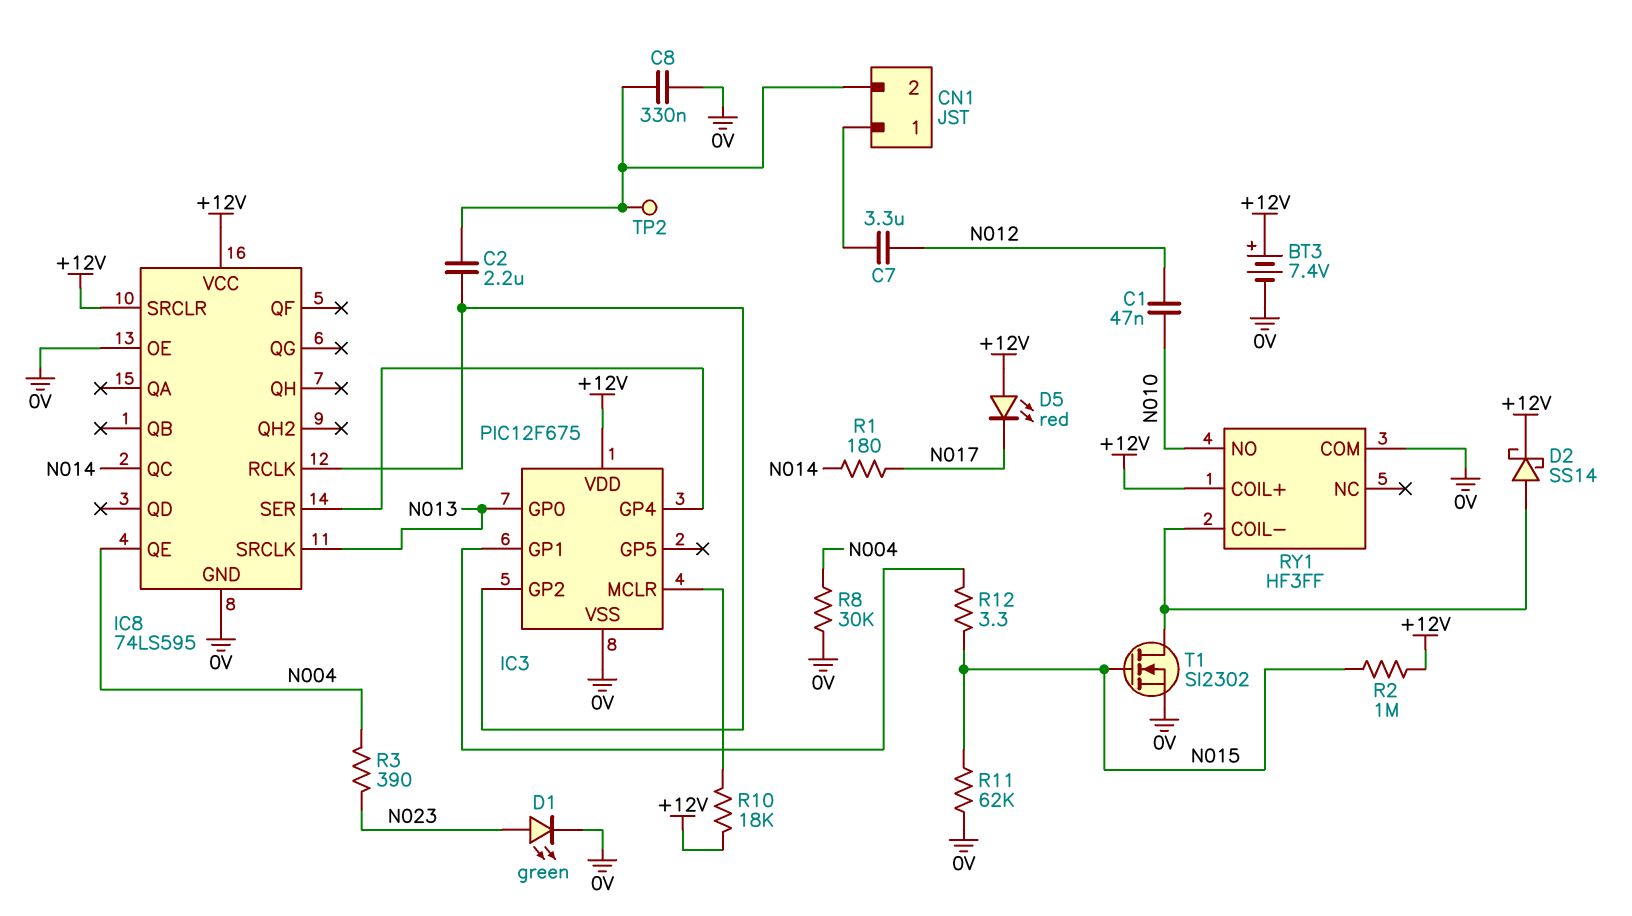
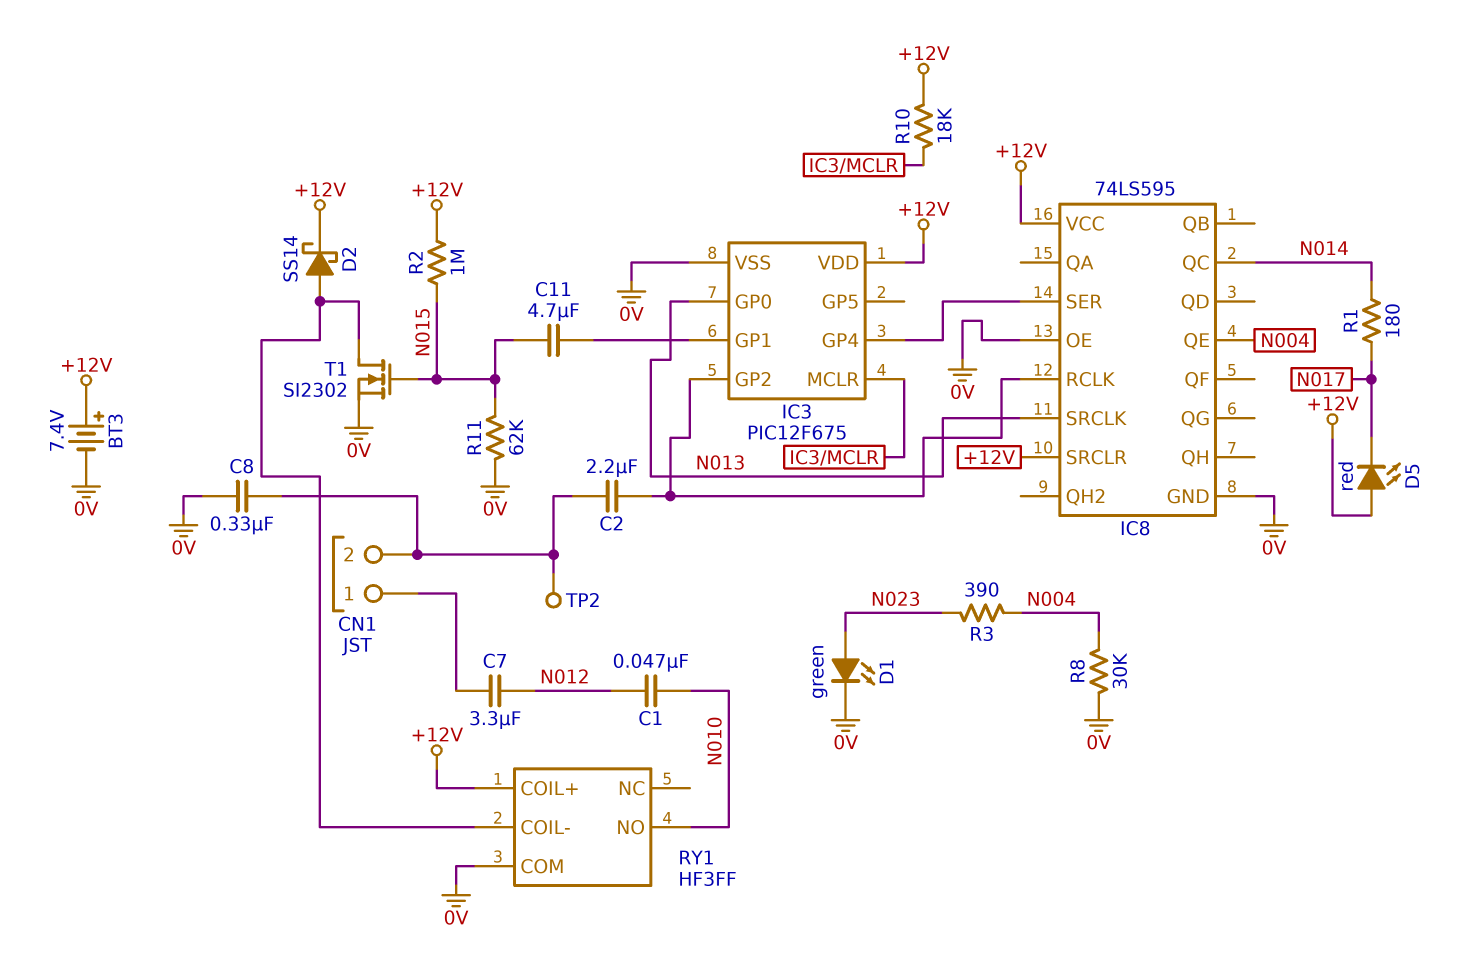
C11: none -> 4.7uF (IC3/GP1, N015)
R12: 3.3 (IC3/GP1, N015) -> none

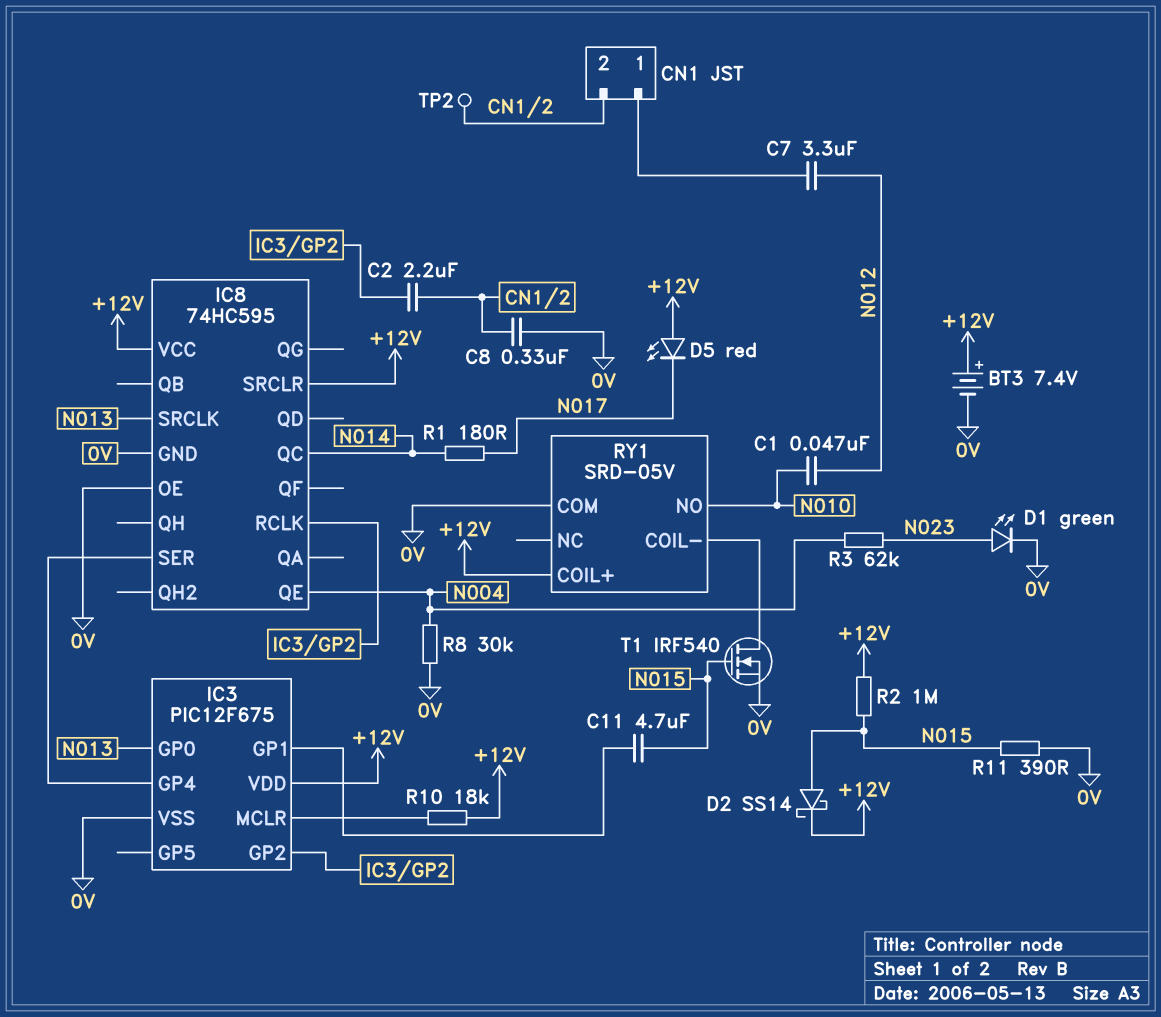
D2: schottky SS14 (A RY1/COIL-, K +12V) -> schottky SS14 (A N015, K +12V)
IC8: 74LS595 -> 74HC595
R3: 390 (N004, N023) -> 62k (N004, N023)
R11: 62k (0V, N015) -> 390 (0V, N015)
RY1: HF3FF -> SRD-05V
T1: NMOS SI2302 (G N015, D RY1/COIL-, S 0V) -> NMOS IRF540 (G N015, D RY1/COIL-, S 0V)

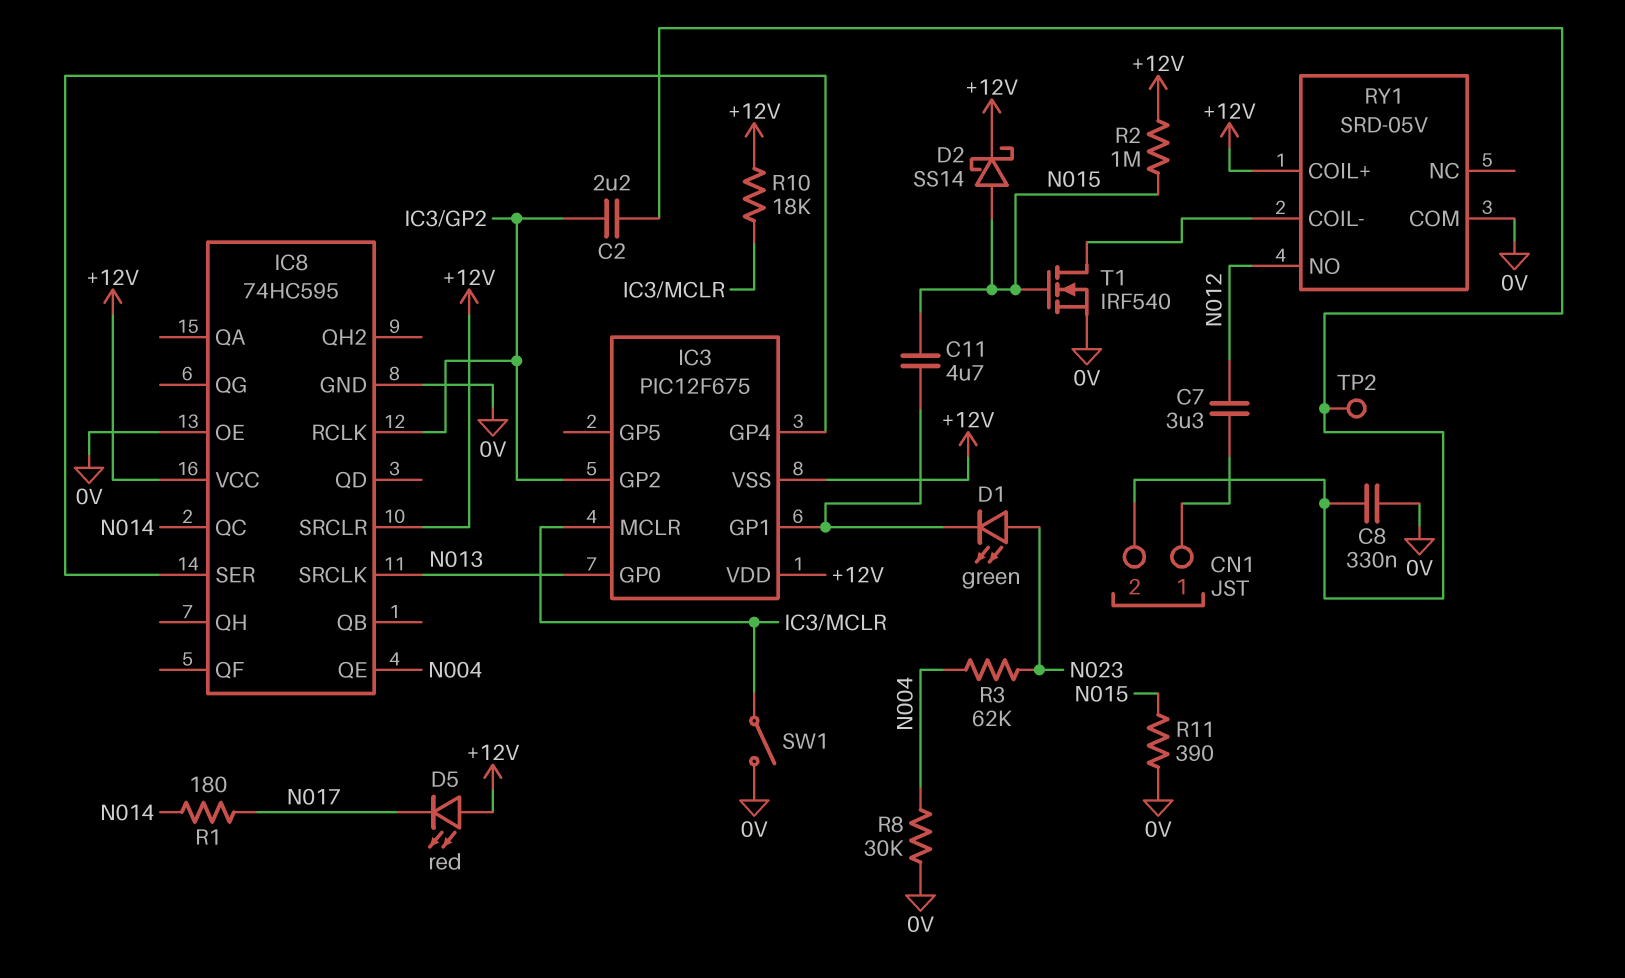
BT3: 7.4V (plus +12V, minus 0V) -> none
C1: 47nF (N010, N012) -> none
D1: LED green (A N023, K 0V) -> LED green (A N023, K IC3/GP1)
IC3 pin VSS: 0V -> +12V
RY1 pin NO: N010 -> N012
SW1: none -> switch (0V, IC3/MCLR)

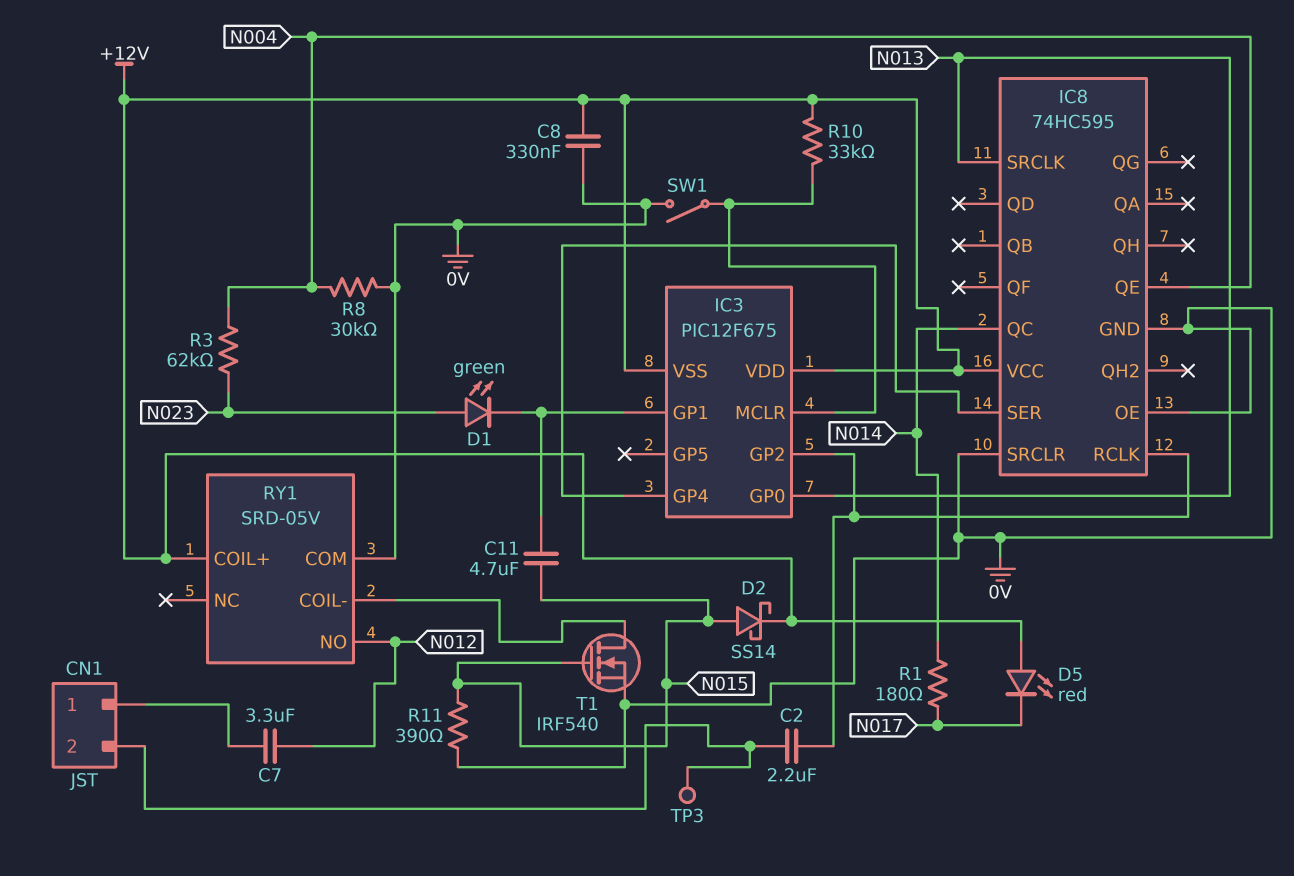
C8: 330nF (0V, CN1/2) -> 330nF (+12V, 0V)
IC8 pin SRCLR: +12V -> 0V
R2: 1M (+12V, N015) -> none
R10: 18k (+12V, IC3/MCLR) -> 33k (+12V, IC3/MCLR)
TP2: test point (CN1/2) -> none
TP3: none -> test point (CN1/2)

